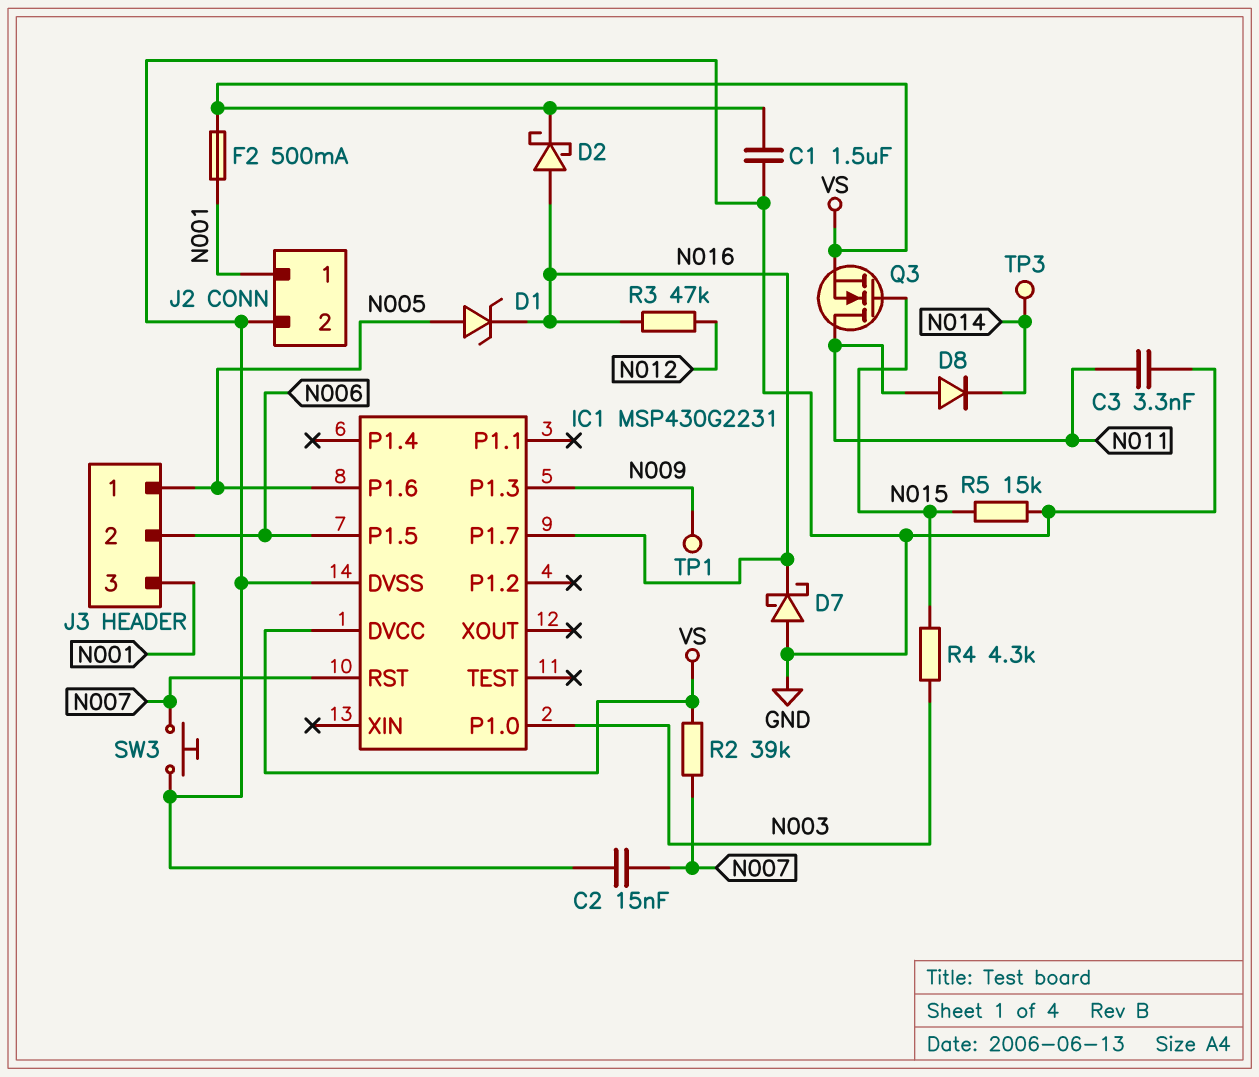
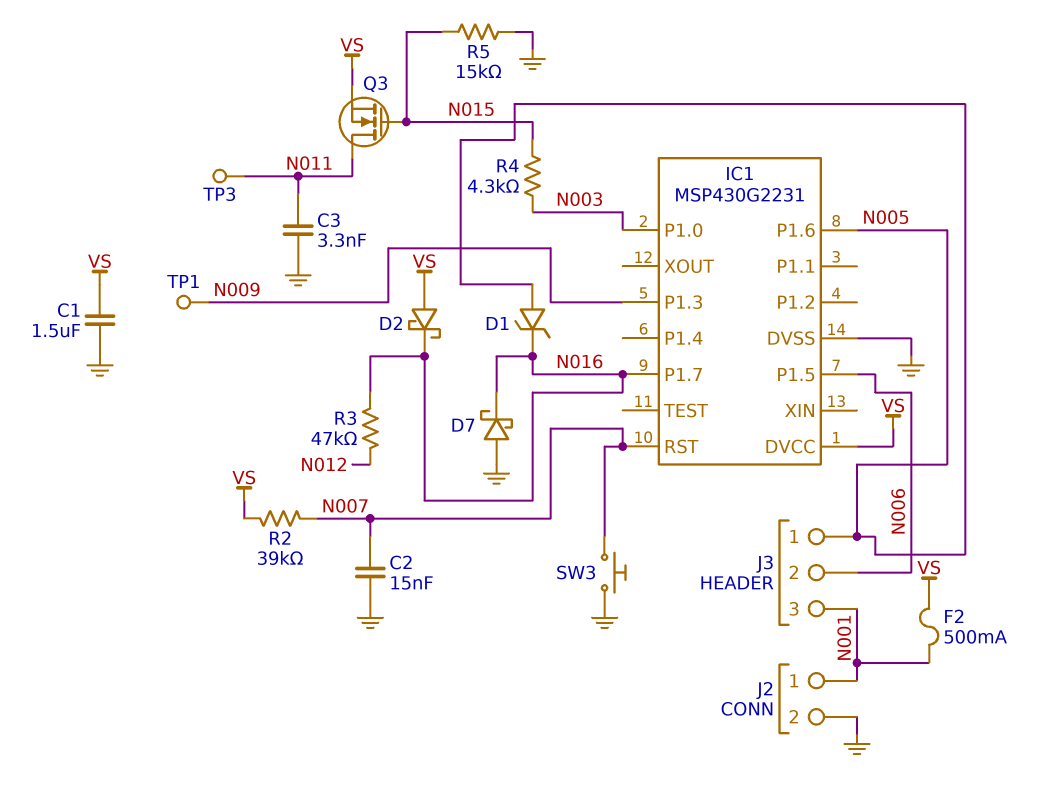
D2: schottky (A N016, K VS) -> schottky (A VS, K N016)
D8: diode (A N011, K N014) -> none
TP3: test point (N014) -> test point (N011)

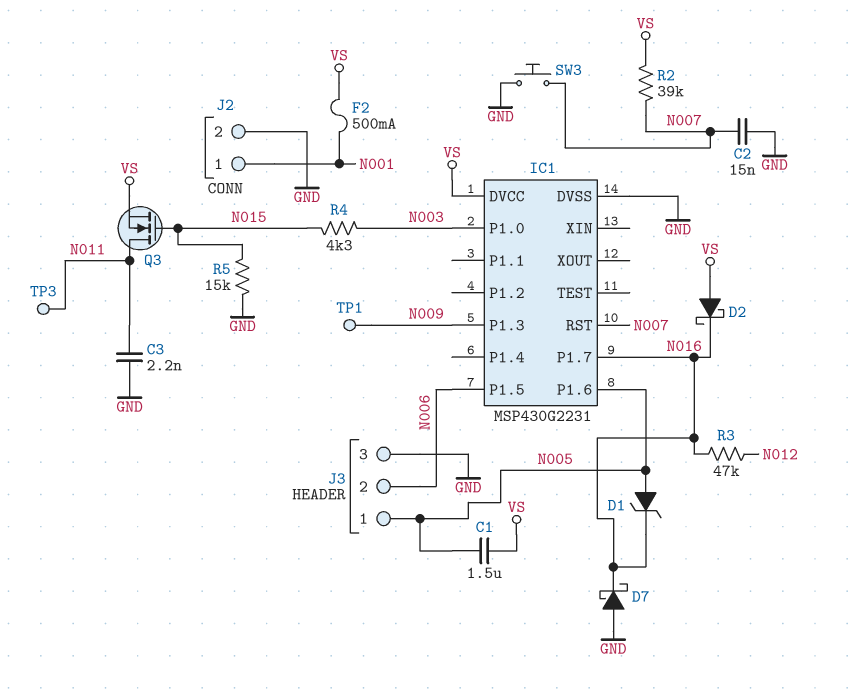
C1: 1.5uF (GND, VS) -> 1.5uF (N005, VS)
C3: 3.3nF (GND, N011) -> 2.2nF (GND, N011)
J3 pin 3: N001 -> GND

